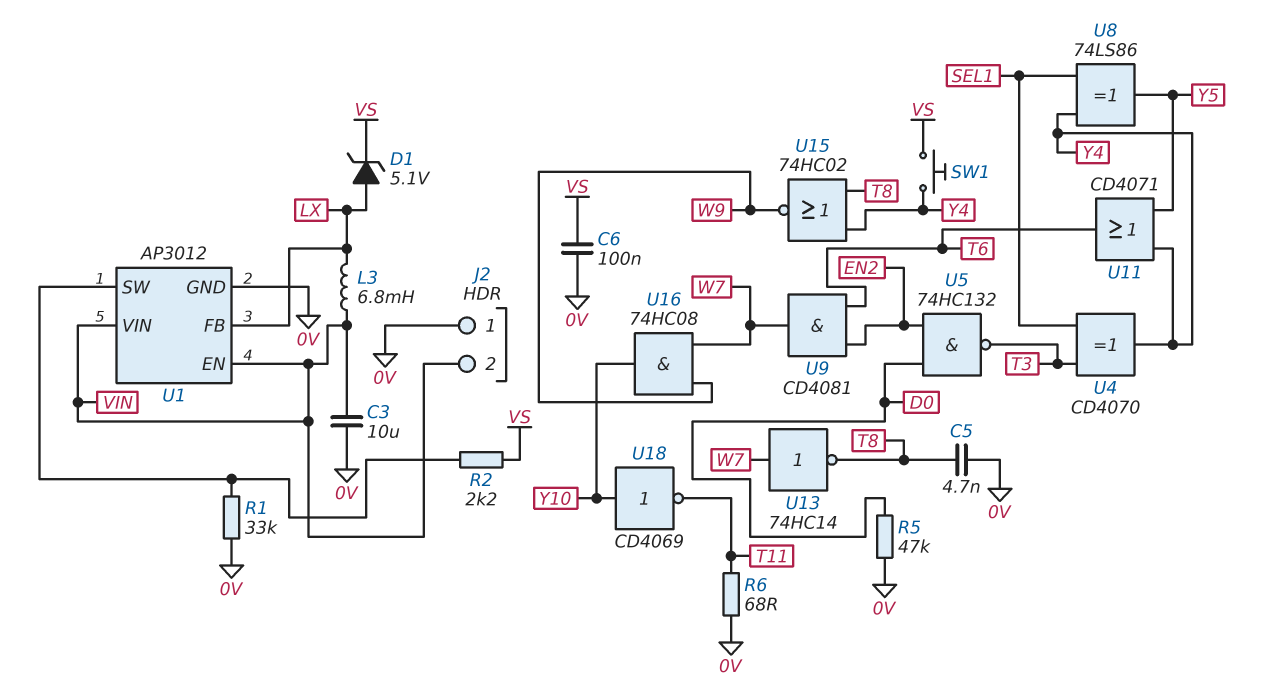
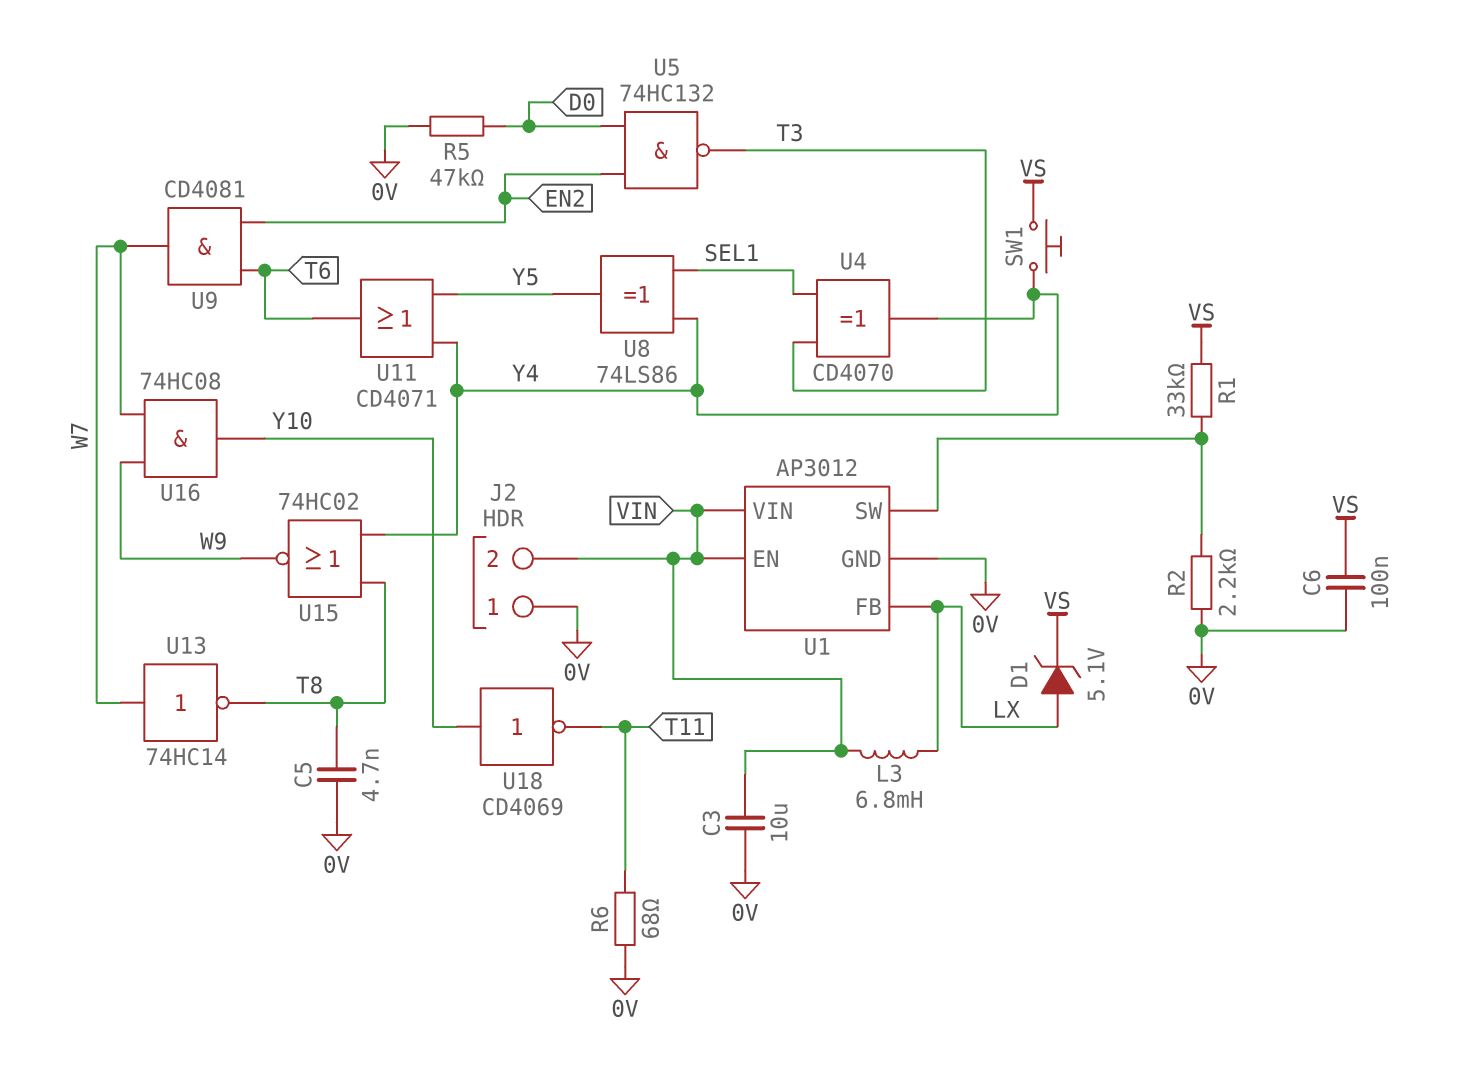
R1: 33k (0V, U1/SW) -> 33k (U1/SW, VS)
R2: 2.2k (U1/SW, VS) -> 2.2k (0V, U1/SW)

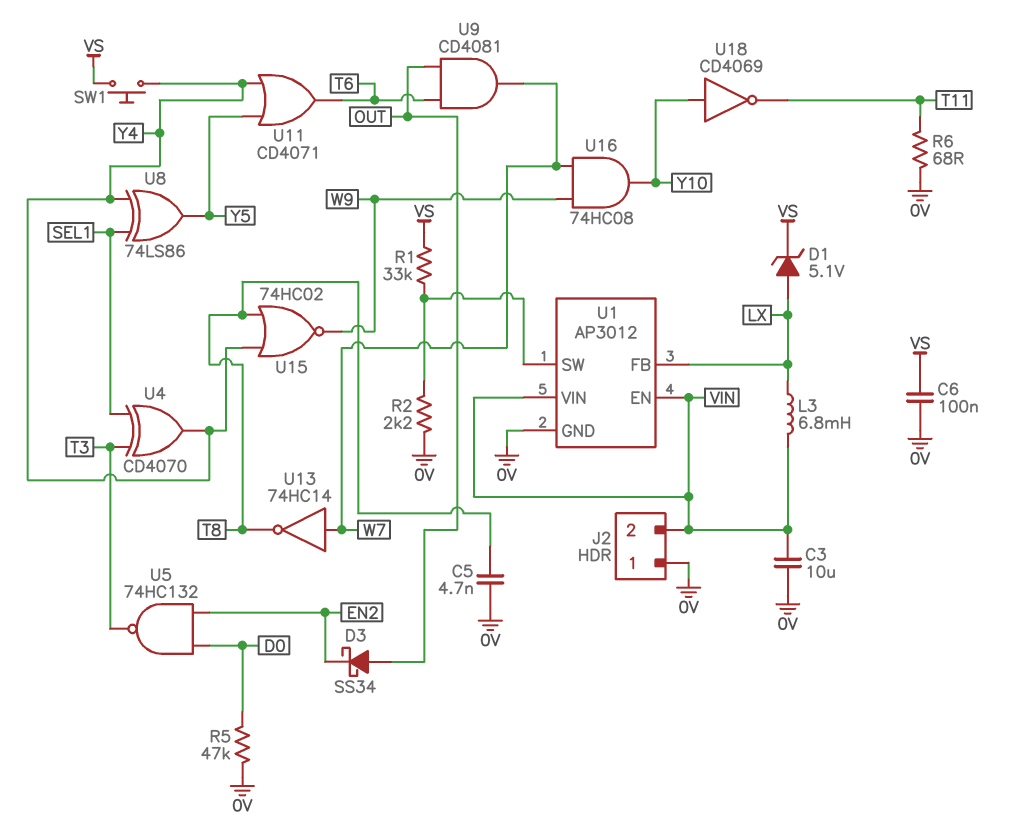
D3: none -> schottky SS34 (A OUT, K EN2)
U9: AND CD4081 (in EN2, in T6, out W7) -> AND CD4081 (in OUT, in T6, out W7)

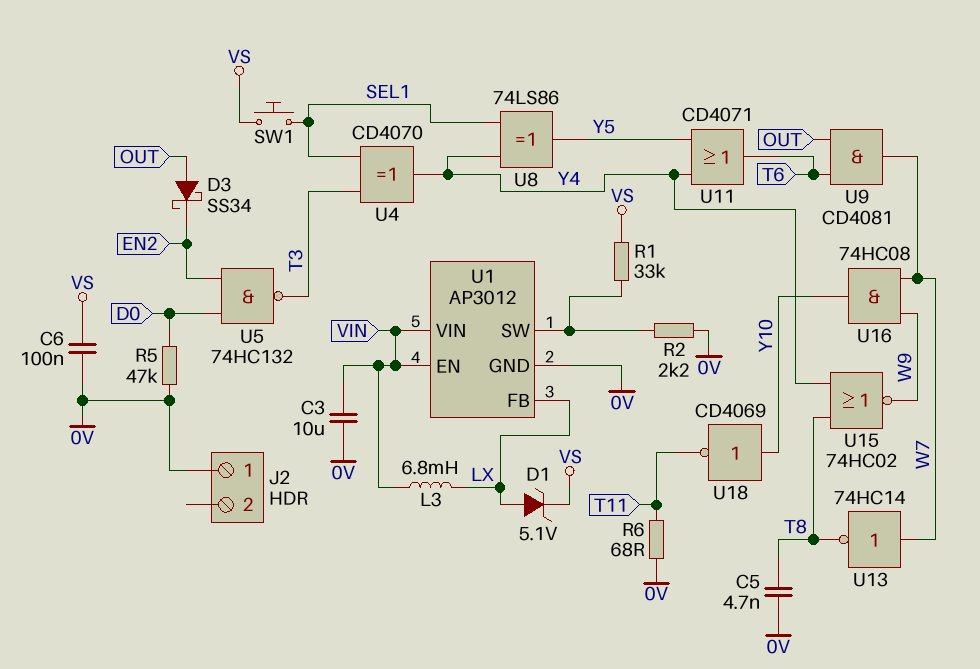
J2 pin 2: VIN -> none
SW1: button (VS, Y4) -> button (SEL1, VS)

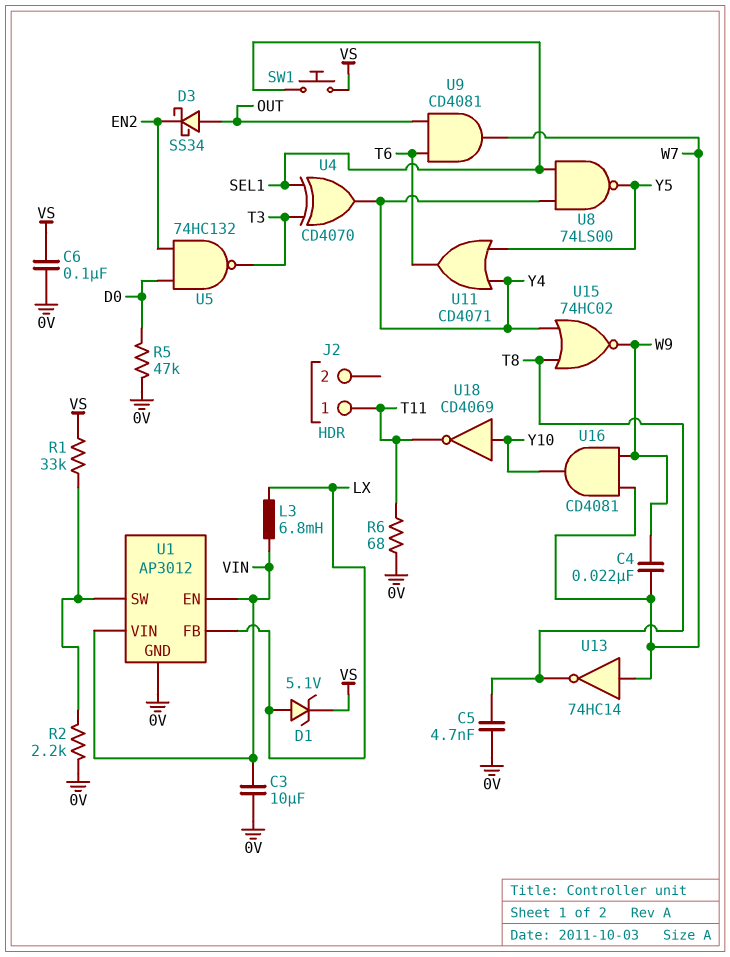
C4: none -> 22nF (W7, W9)
J2 pin 1: 0V -> T11
U8: XOR 74LS86 (in SEL1, in Y4, out Y5) -> NAND 74LS00 (in SEL1, in Y4, out Y5)
U16: AND 74HC08 (in W7, in W9, out Y10) -> AND CD4081 (in W7, in W9, out Y10)

